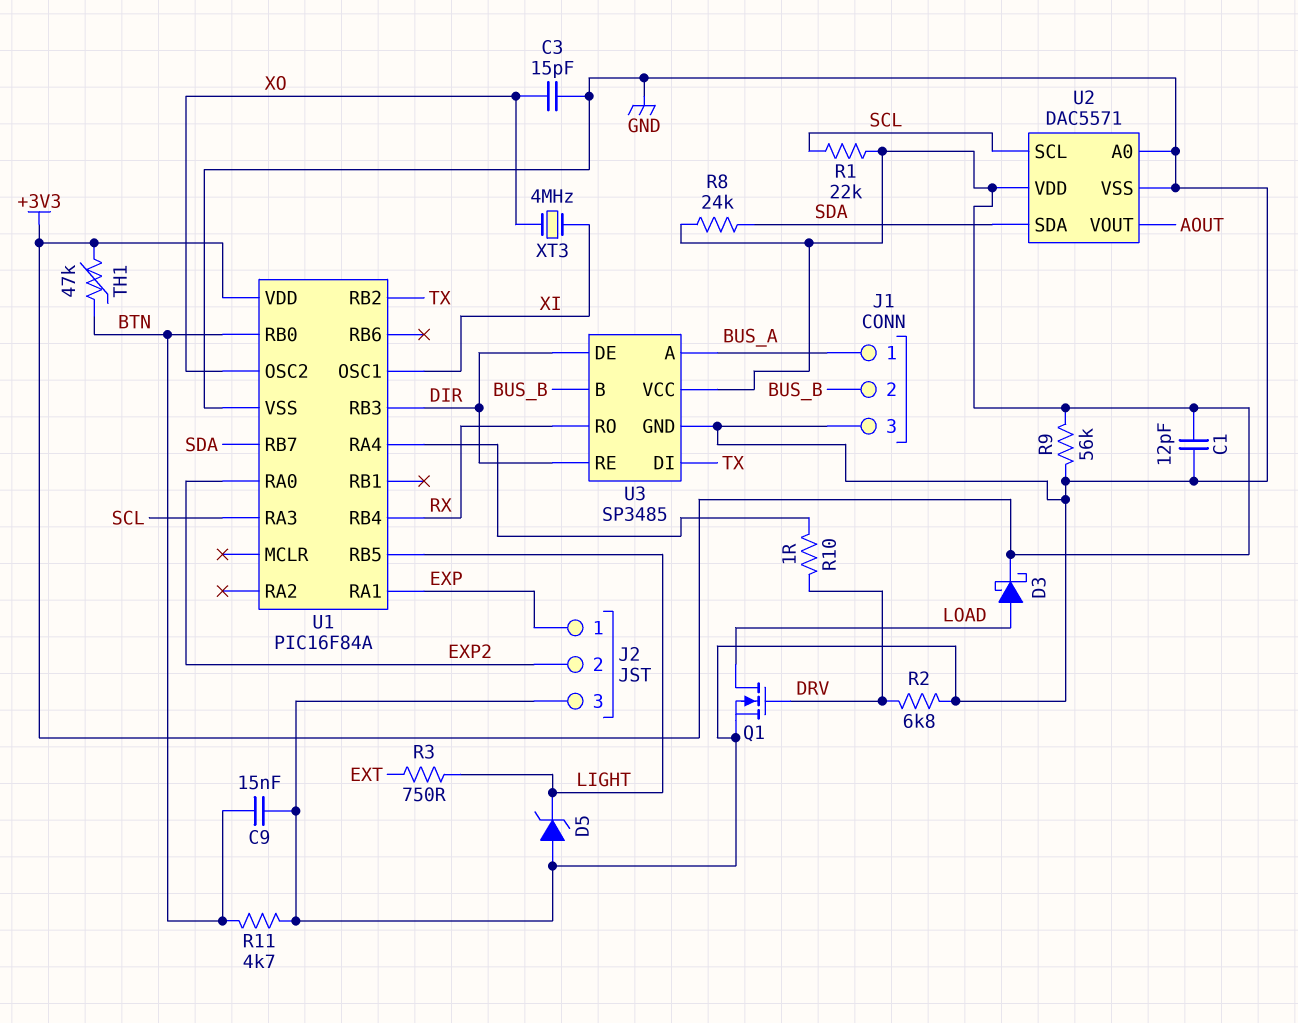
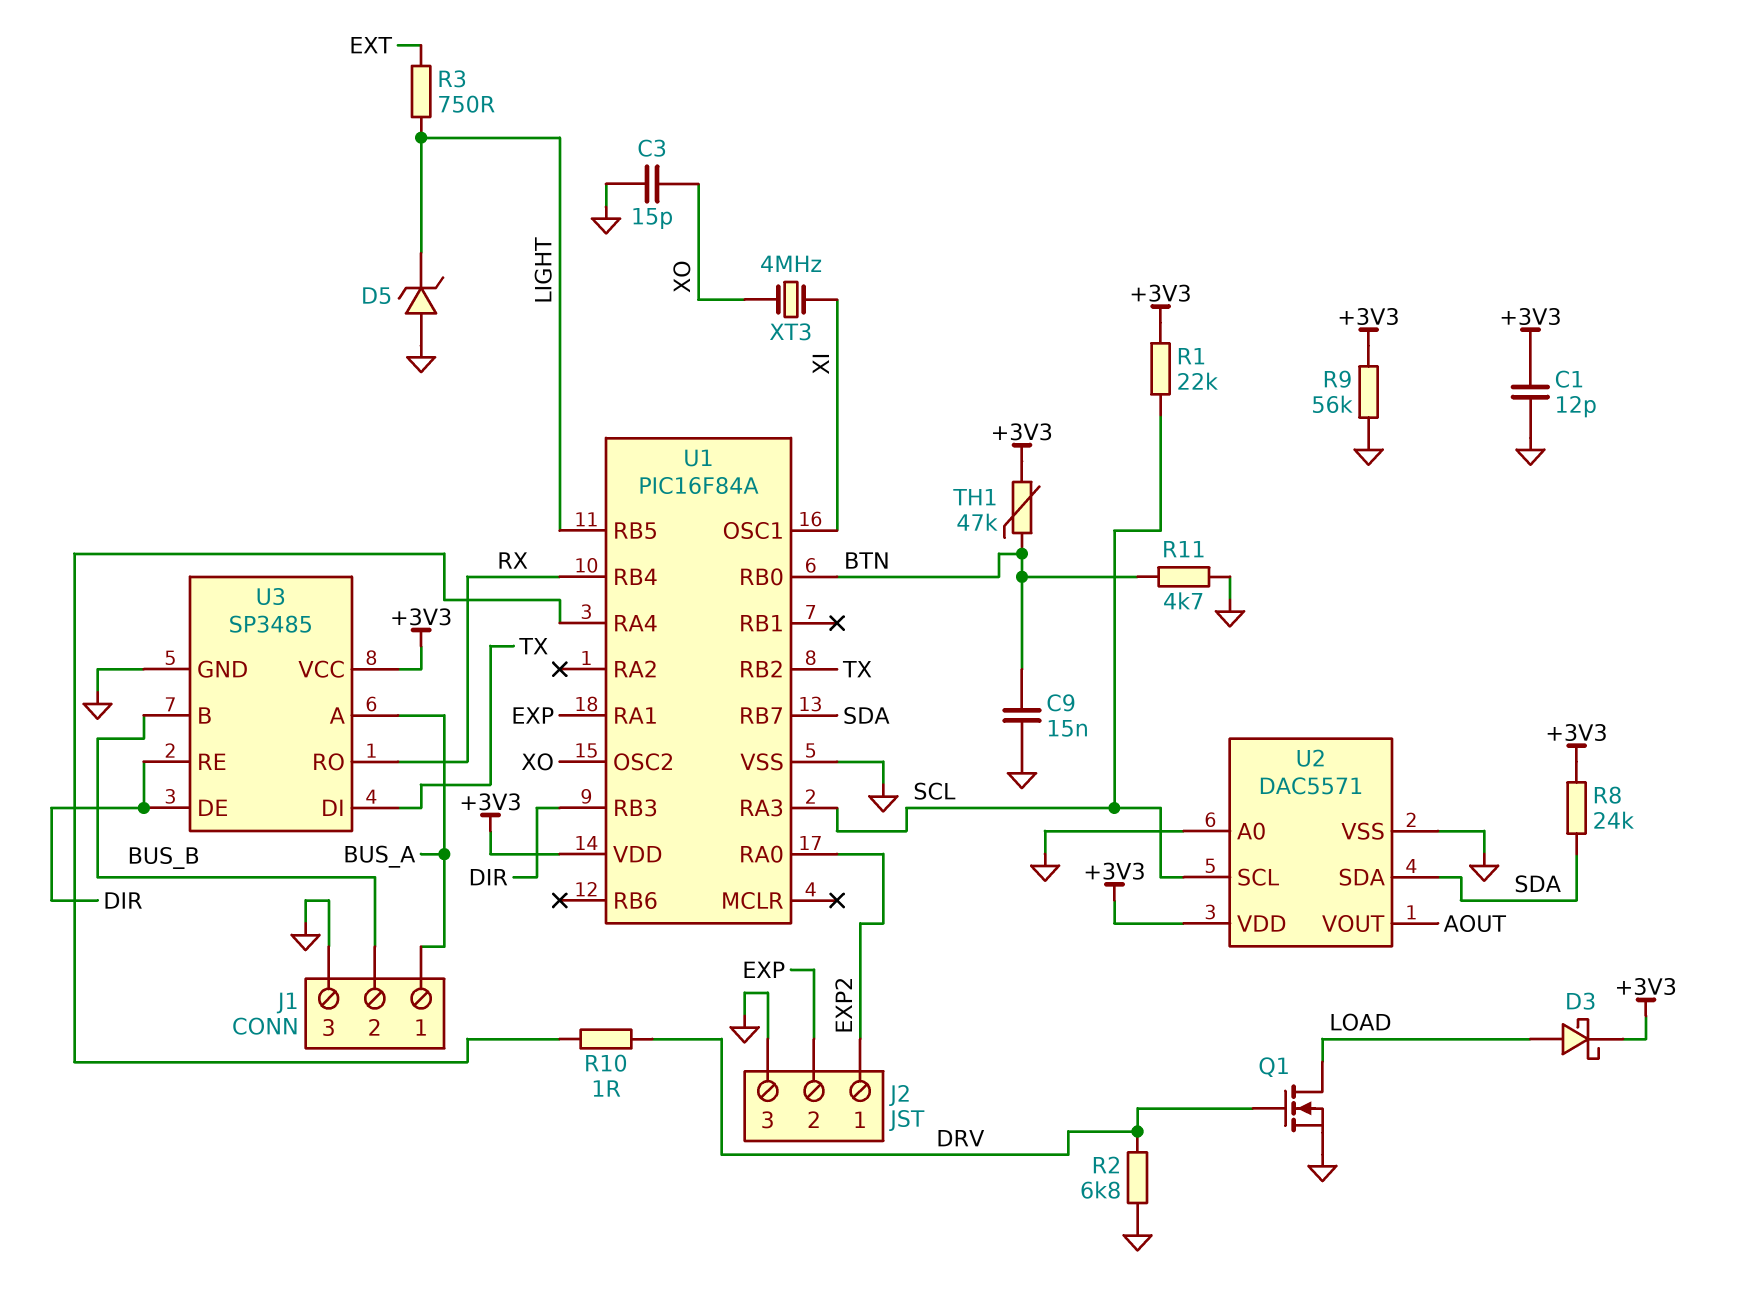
J2 pin 1: EXP -> EXP2
J2 pin 2: EXP2 -> EXP

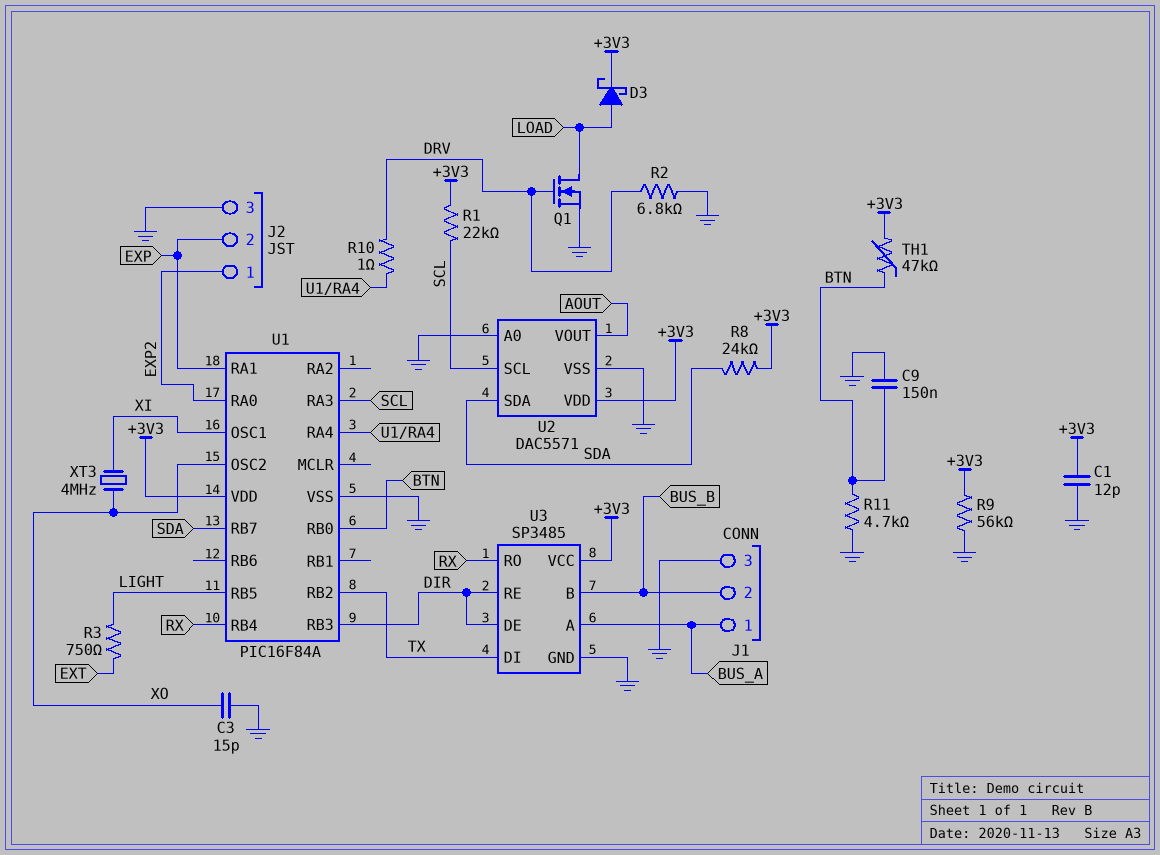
C9: 15nF (BTN, GND) -> 150nF (BTN, GND)
D5: zener (A GND, K LIGHT) -> none

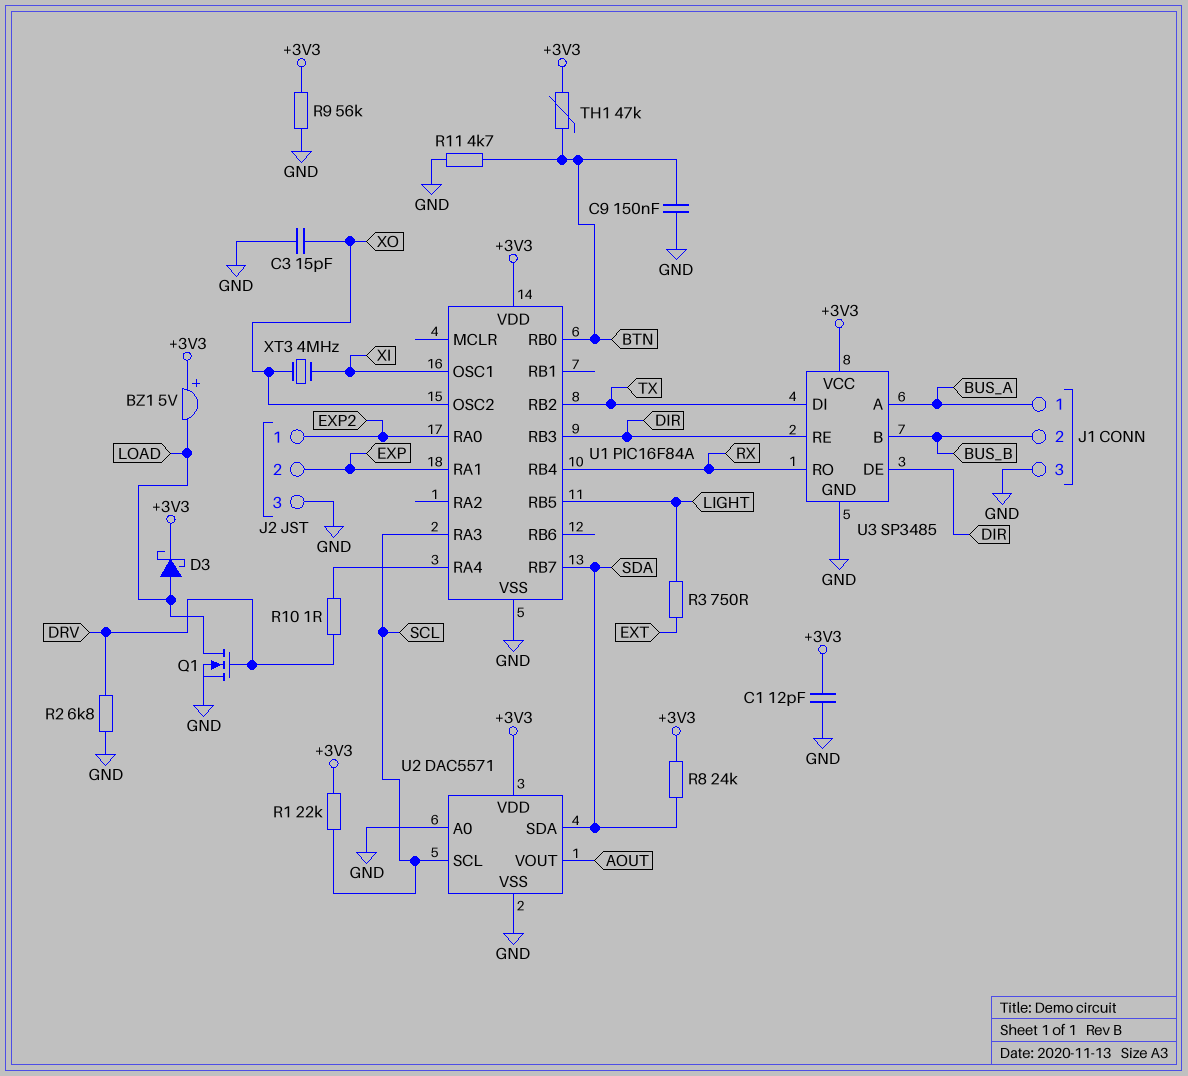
BZ1: none -> buzzer 5V (plus +3V3, minus LOAD)

